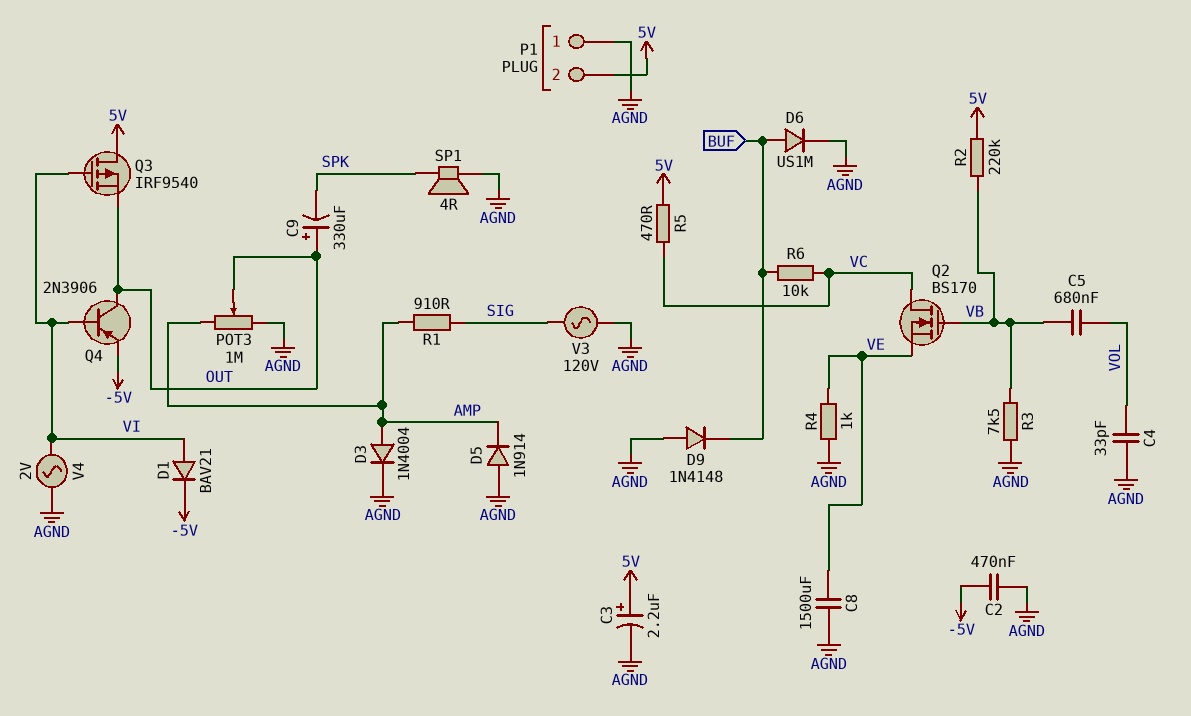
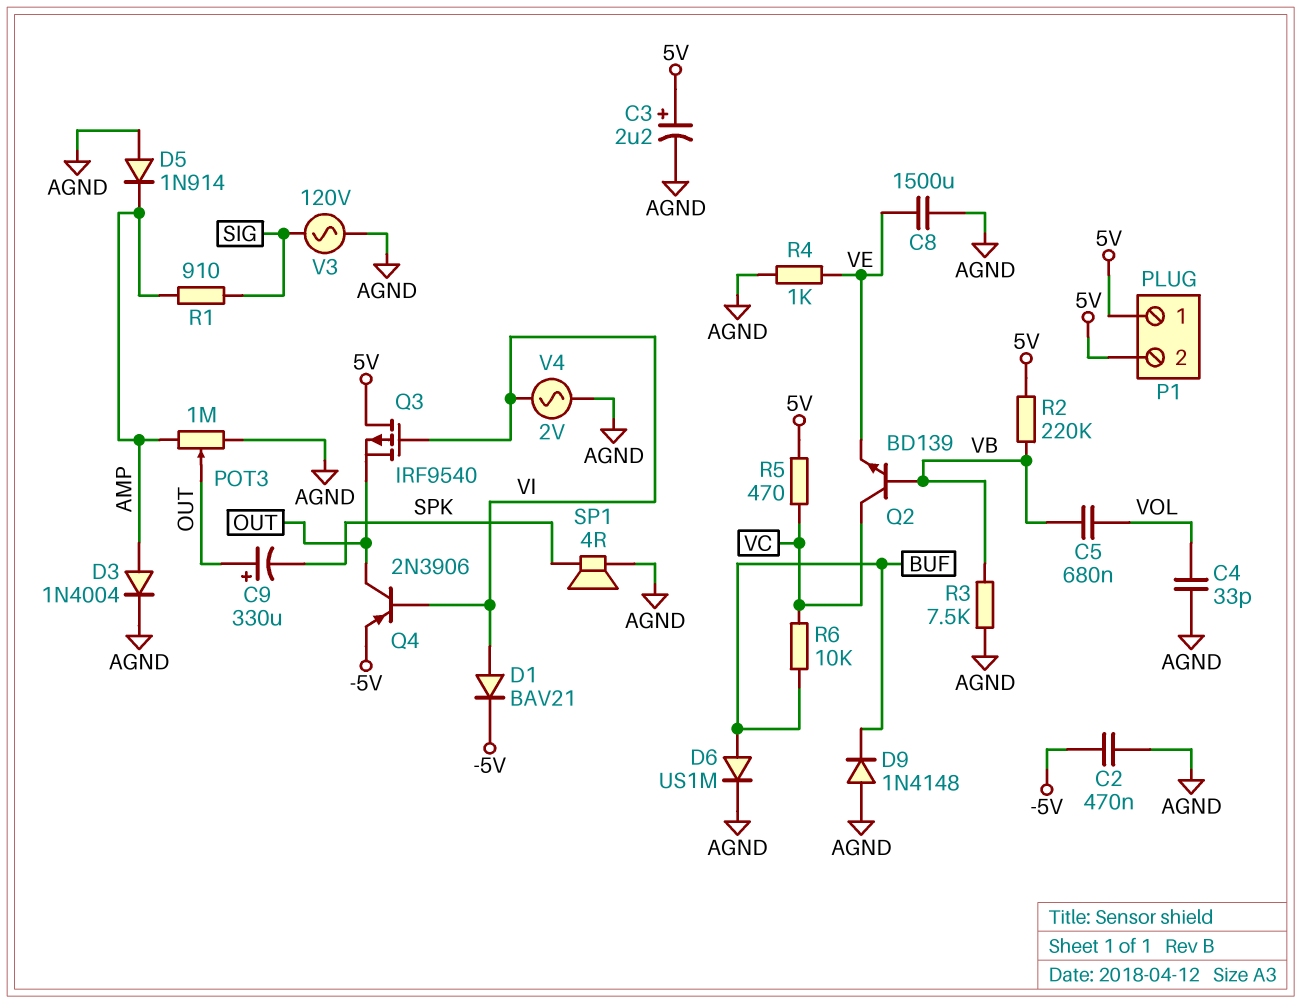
P1 pin 1: AGND -> 5V
Q2: NMOS BS170 (G VB, D VC, S VE) -> NPN BD139 (B VB, C VC, E VE)

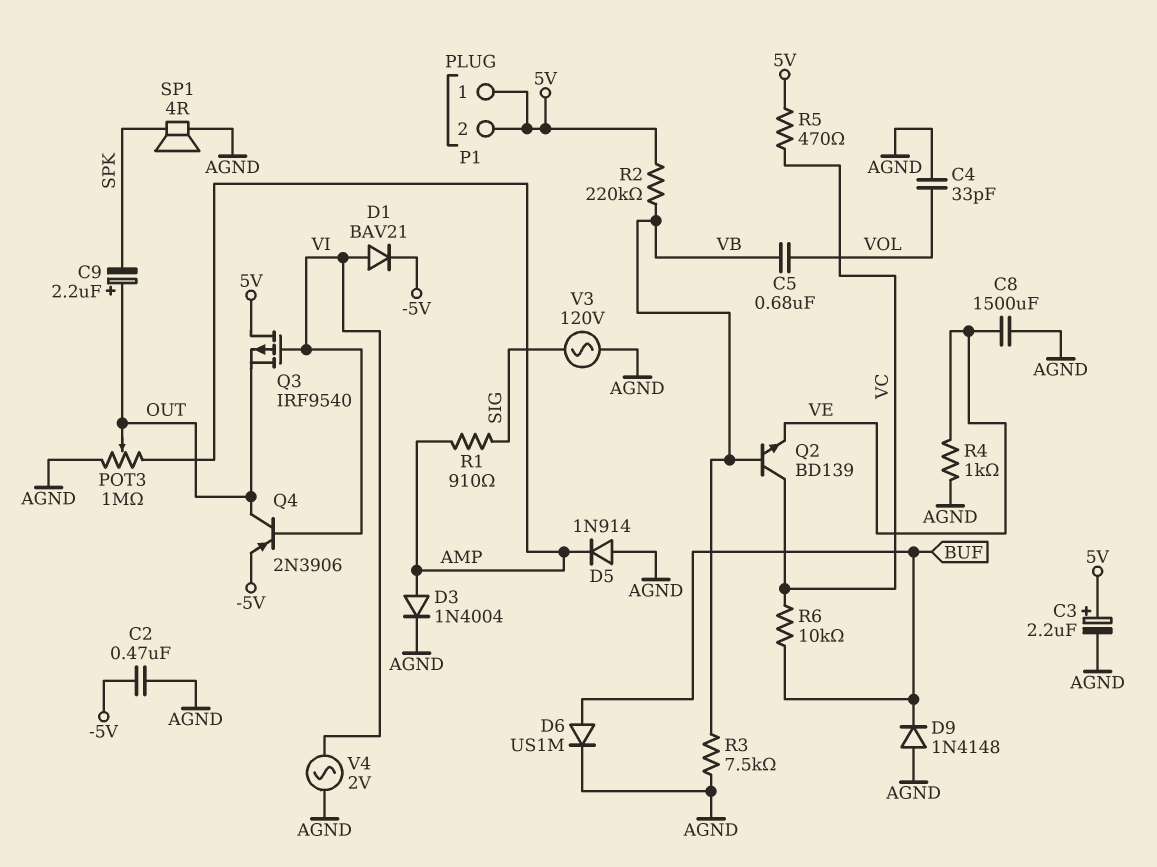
C9: 330uF (plus OUT, minus SPK) -> 2.2uF (plus OUT, minus SPK)

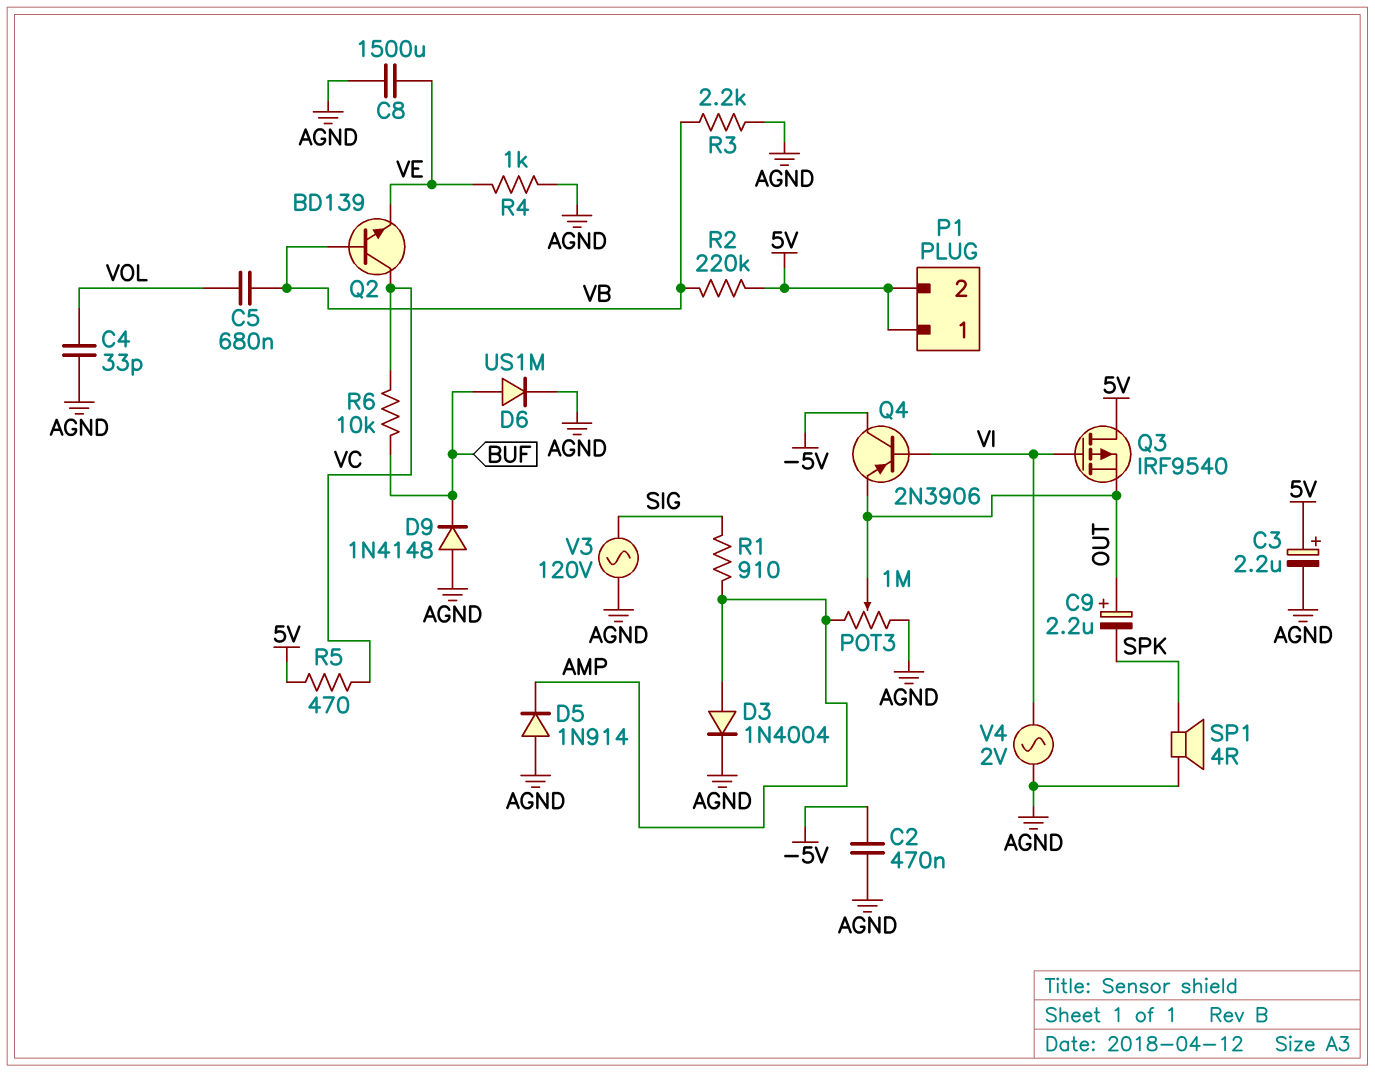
D1: diode BAV21 (A VI, K -5V) -> none
Q4: PNP 2N3906 (B VI, C OUT, E -5V) -> PNP 2N3906 (B VI, C -5V, E OUT)
R3: 7.5k (AGND, VB) -> 2.2k (AGND, VB)

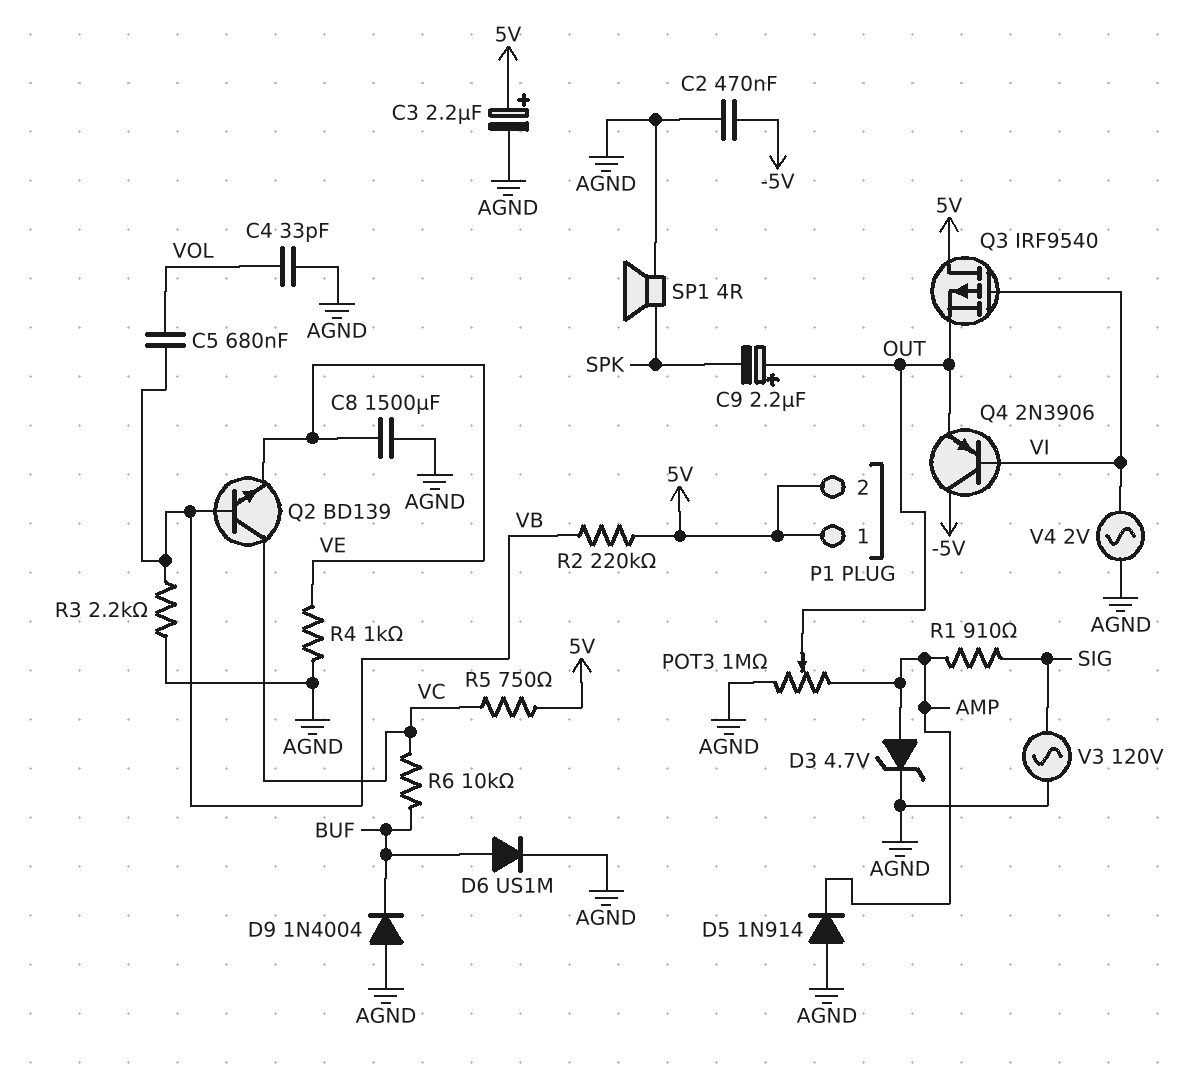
D3: diode 1N4004 (A AMP, K AGND) -> zener 4.7V (A AMP, K AGND)
D9: diode 1N4148 (A AGND, K BUF) -> diode 1N4004 (A AGND, K BUF)
R5: 470 (5V, VC) -> 750 (5V, VC)

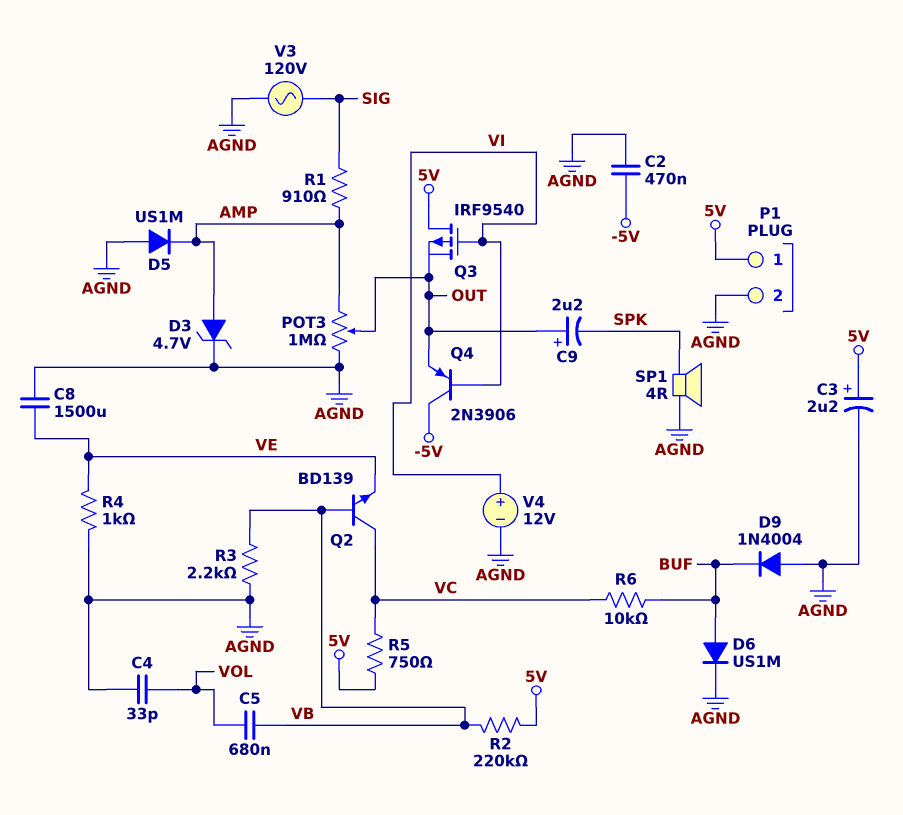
D5: diode 1N914 (A AGND, K AMP) -> diode US1M (A AGND, K AMP)
P1 pin 2: 5V -> AGND
V4: AC 2V (AGND, VI) -> 12V (plus VI, minus AGND)

